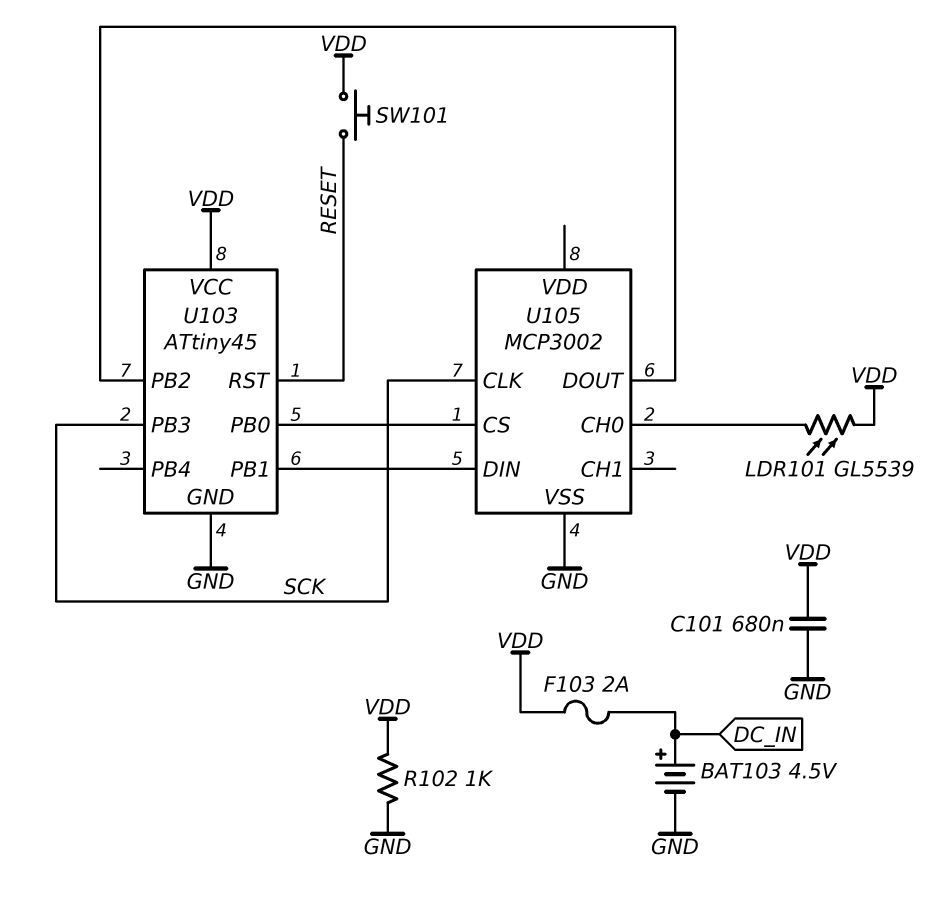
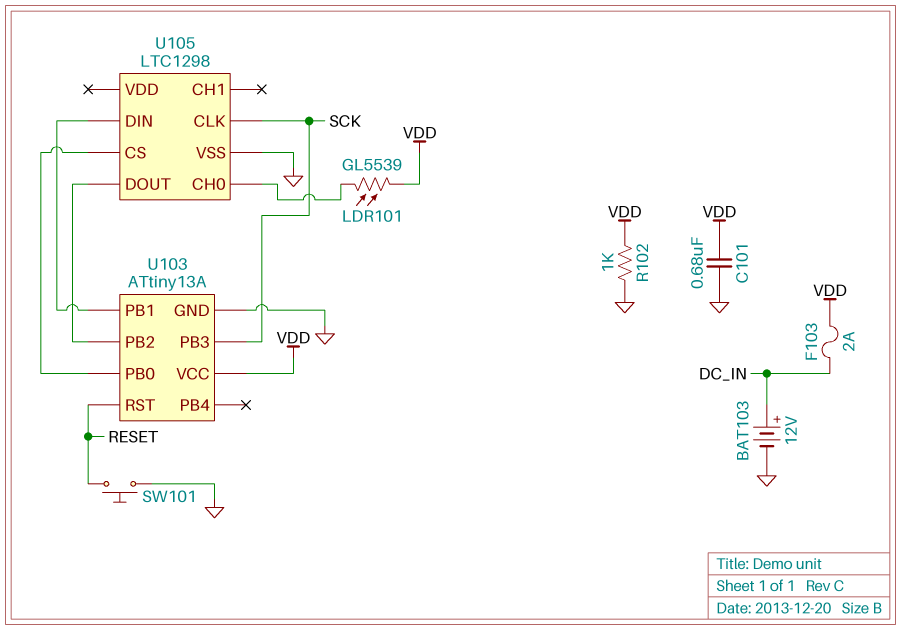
BAT103: 4.5V (plus DC_IN, minus GND) -> 12V (plus DC_IN, minus GND)
SW101: button (RESET, VDD) -> button (GND, RESET)
U103: ATtiny45 -> ATtiny13A
U105: MCP3002 -> LTC1298

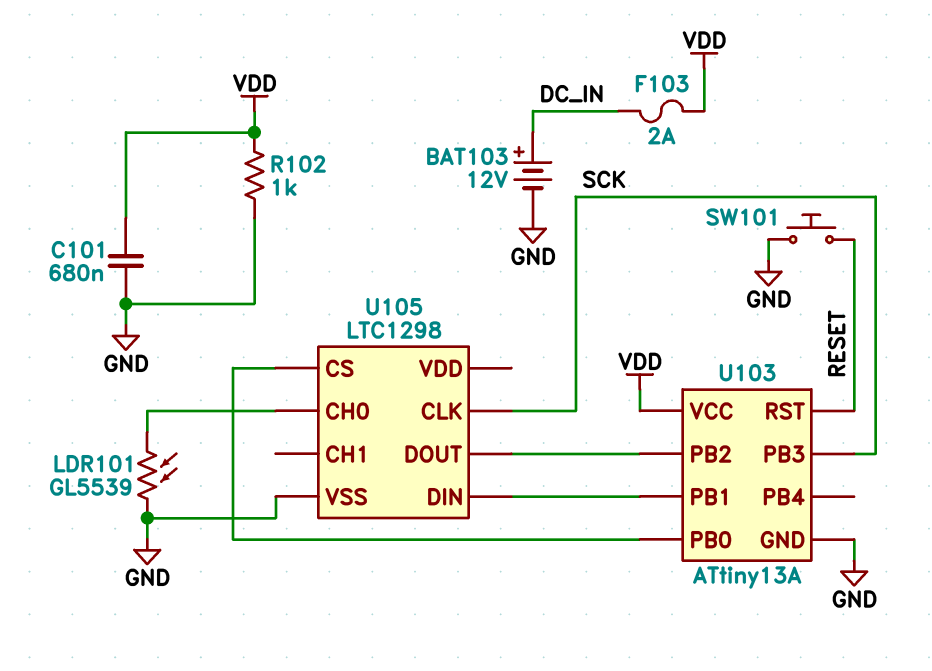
LDR101: GL5539 (U105/CH0, VDD) -> GL5539 (GND, U105/CH0)

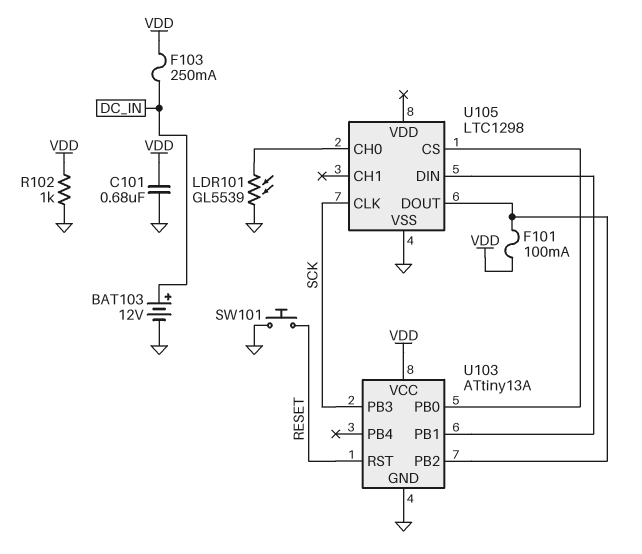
F101: none -> 100mA (U103/PB2, VDD)
F103: 2A (DC_IN, VDD) -> 250mA (DC_IN, VDD)

